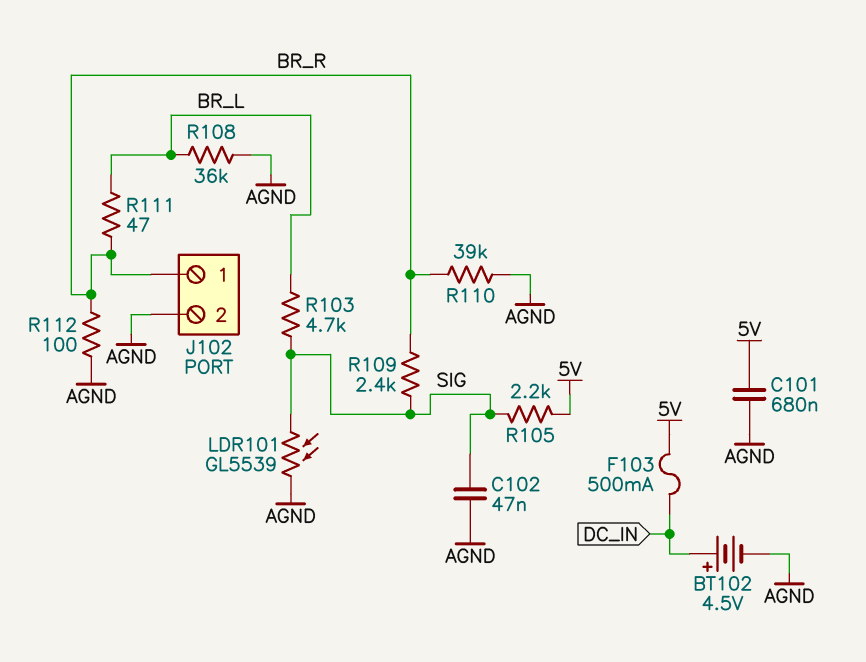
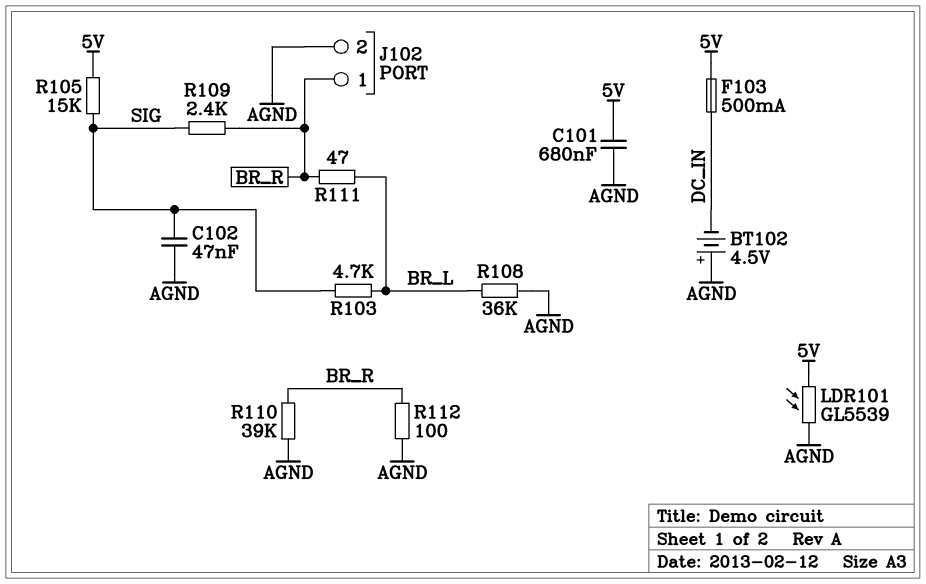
BT102: 4.5V (plus DC_IN, minus AGND) -> 4.5V (plus AGND, minus DC_IN)
LDR101: GL5539 (AGND, SIG) -> GL5539 (5V, AGND)
R105: 2.2k (5V, SIG) -> 15k (5V, SIG)

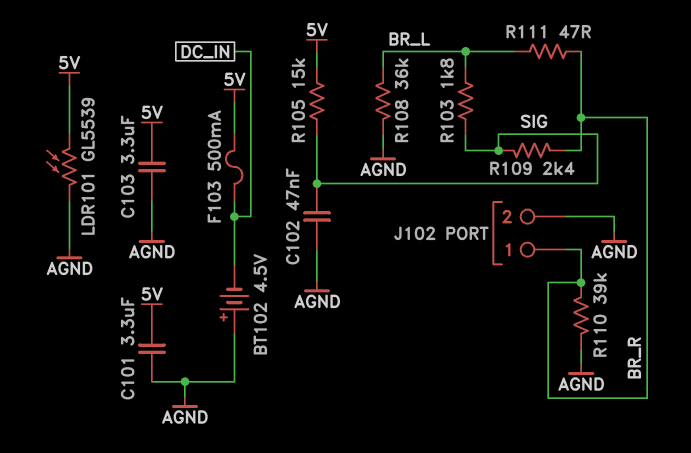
C101: 680nF (5V, AGND) -> 3.3uF (5V, AGND)
C103: none -> 3.3uF (5V, AGND)
R103: 4.7k (BR_L, SIG) -> 1.8k (BR_L, SIG)
R112: 100 (AGND, BR_R) -> none

